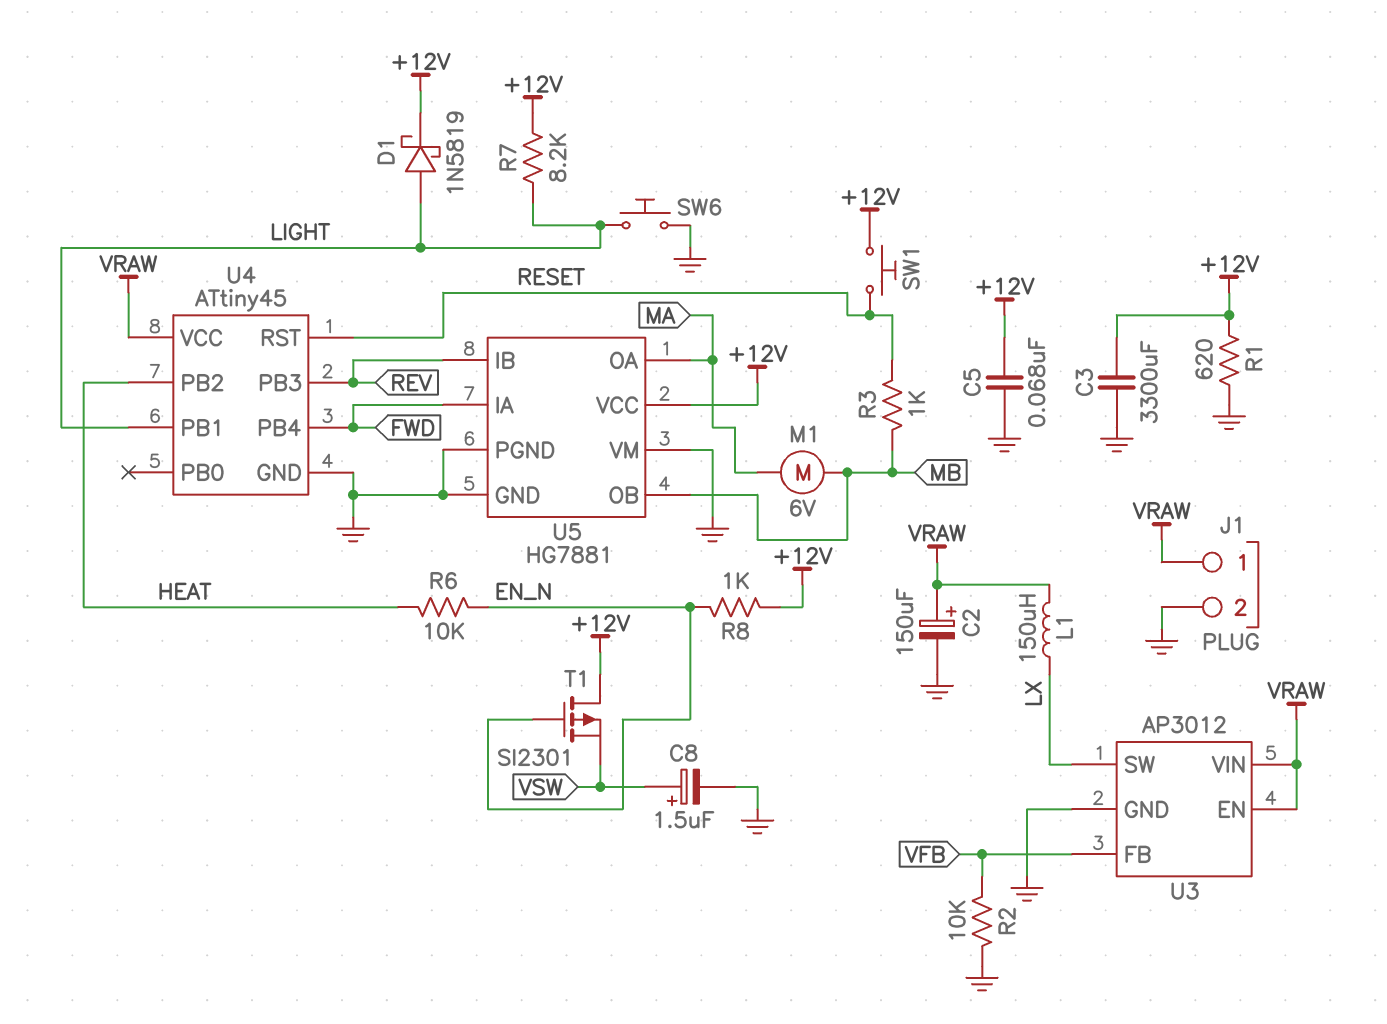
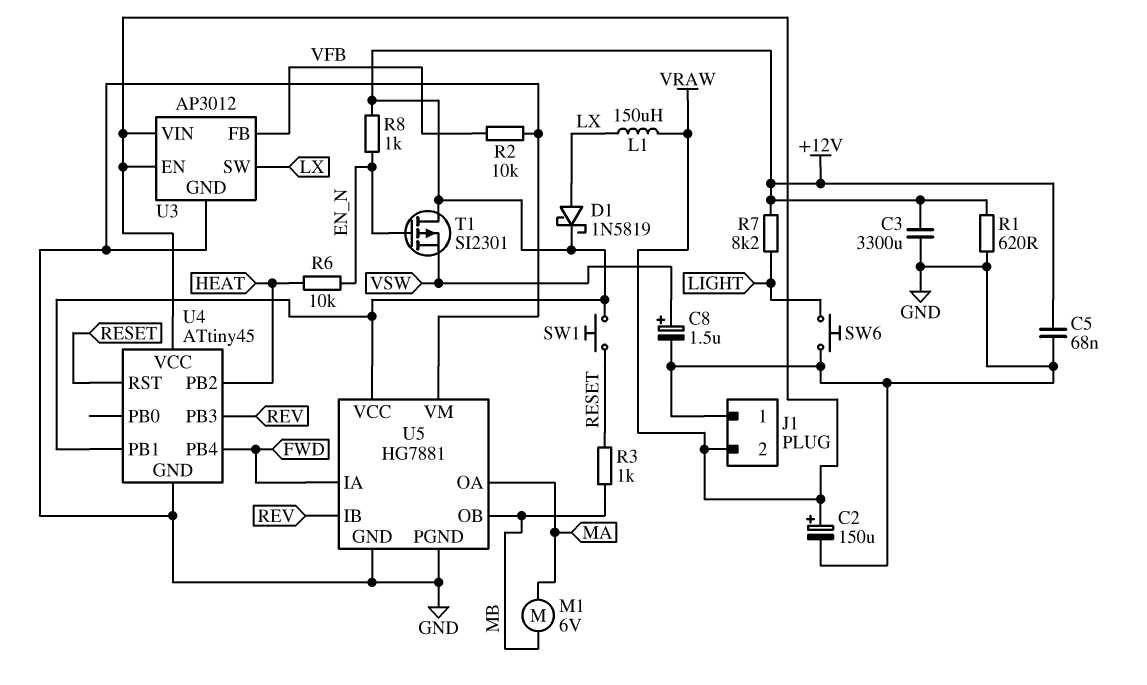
D1: schottky 1N5819 (A LIGHT, K +12V) -> schottky 1N5819 (A LX, K +12V)
J1 pin 1: VRAW -> GND
J1 pin 2: GND -> VRAW
U4 pin PB1: LIGHT -> +12V

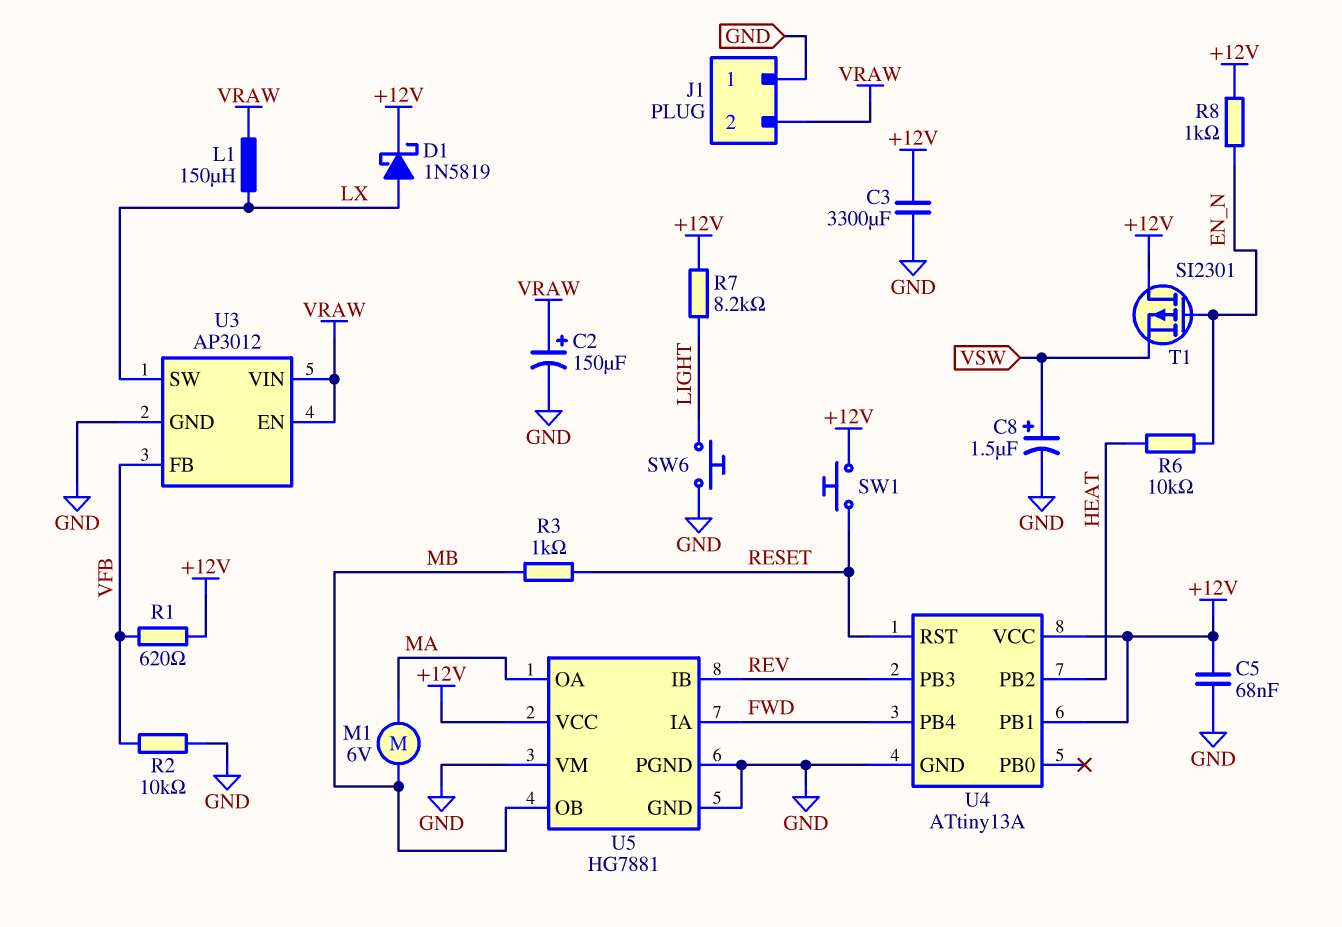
R1: 620 (+12V, GND) -> 620 (+12V, VFB)
U4: ATtiny45 -> ATtiny13A
U4 pin VCC: VRAW -> +12V

